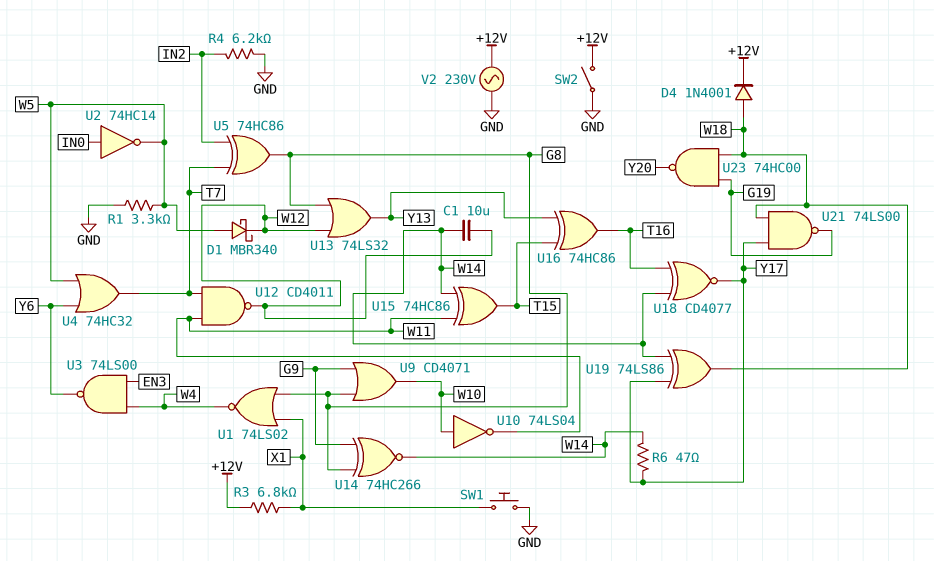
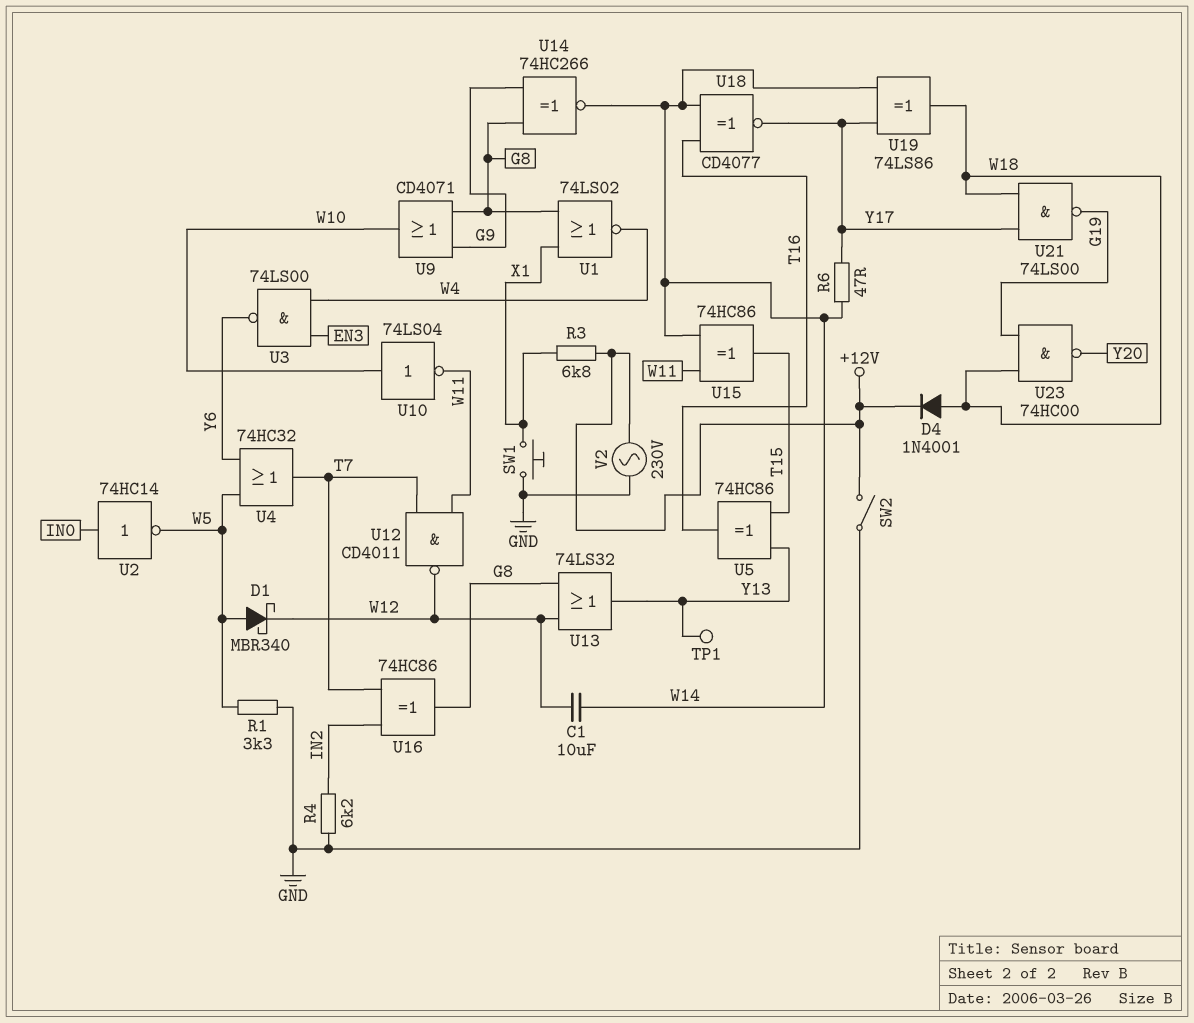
TP1: none -> test point (Y13)
U5: XOR 74HC86 (in IN2, in T7, out G8) -> XOR 74HC86 (in T15, in Y13, out T16)
U16: XOR 74HC86 (in T15, in Y13, out T16) -> XOR 74HC86 (in IN2, in T7, out G8)

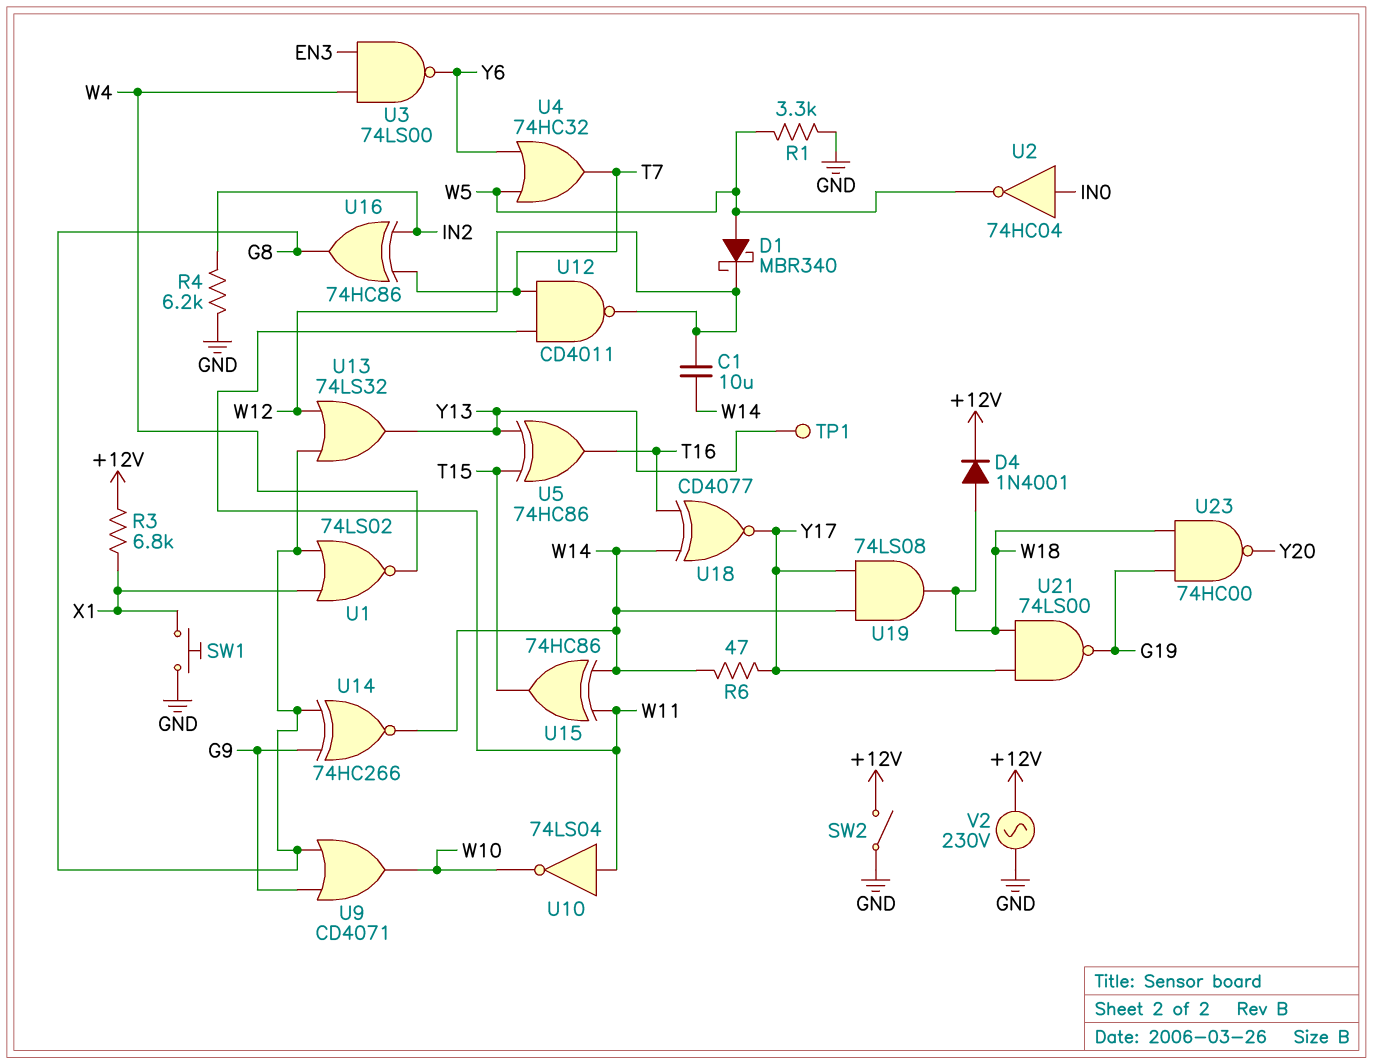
U2: NOT 74HC14 (in IN0, out W5) -> NOT 74HC04 (in IN0, out W5)
U10: NOT 74LS04 (in W10, out W11) -> NOT 74LS04 (in W11, out W10)
U19: XOR 74LS86 (in W14, in Y17, out W18) -> AND 74LS08 (in W14, in Y17, out W18)

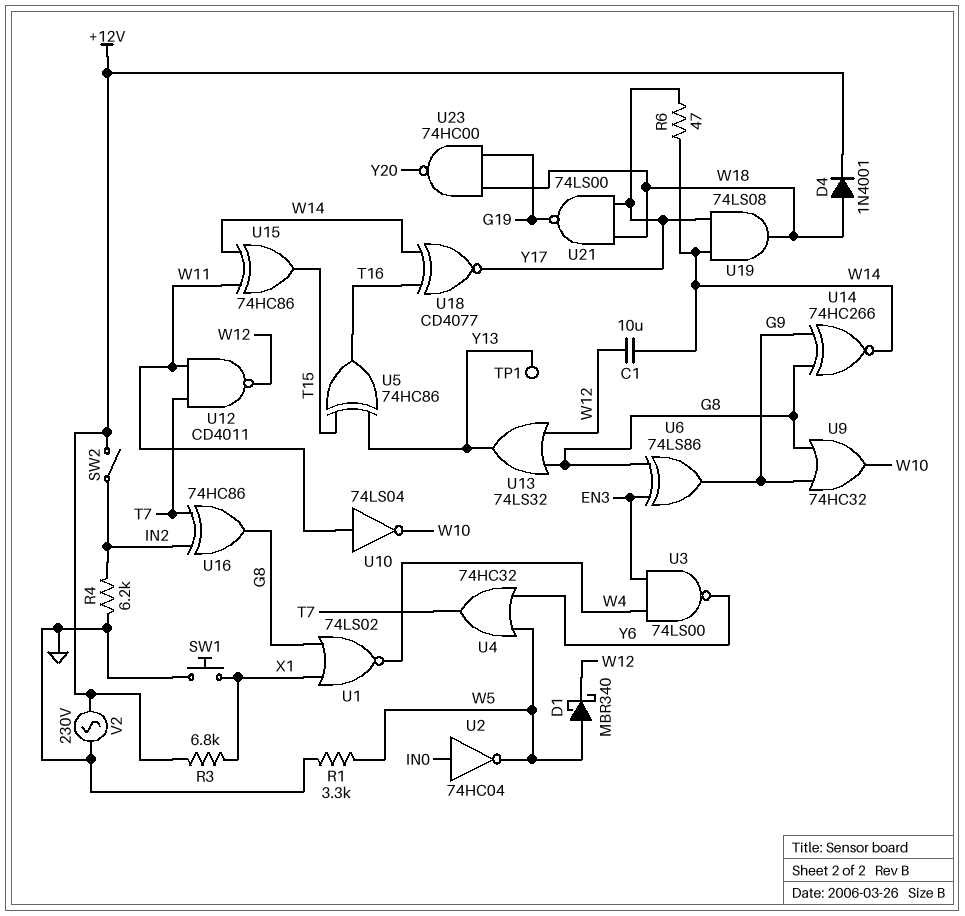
SW2: switch (+12V, GND) -> switch (+12V, IN2)
U6: none -> XOR 74LS86 (in EN3, in G8, out G9)
U9: OR CD4071 (in G8, in G9, out W10) -> OR 74HC32 (in G8, in G9, out W10)

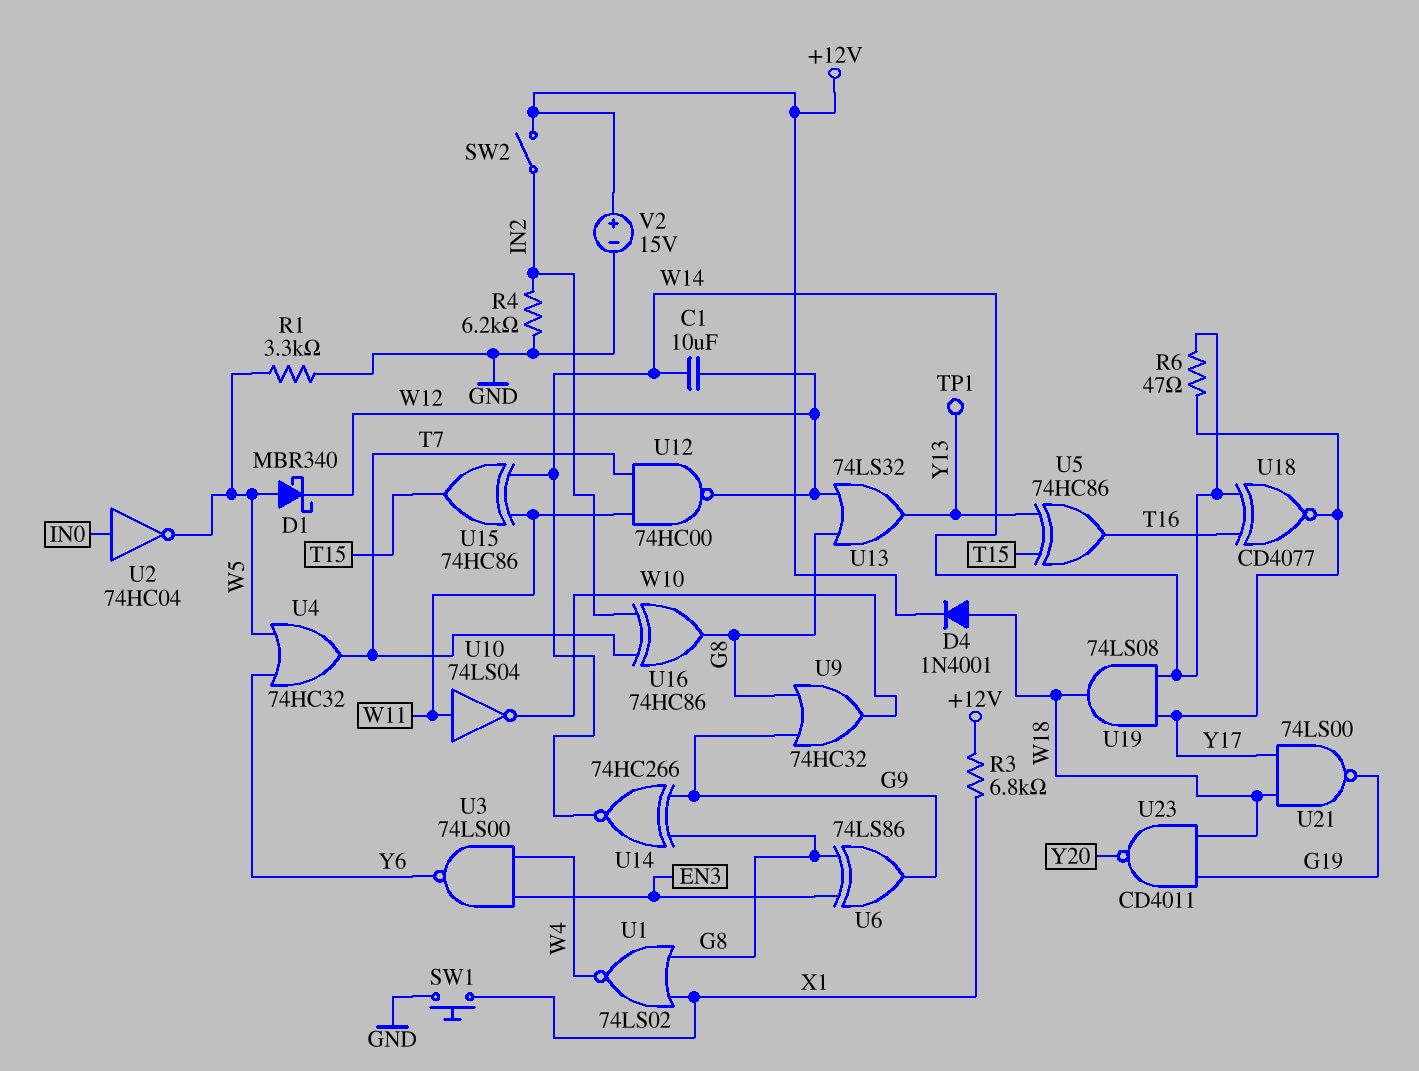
U12: NAND CD4011 (in T7, in W11, out W12) -> NAND 74HC00 (in T7, in W11, out W12)
U23: NAND 74HC00 (in G19, in W18, out Y20) -> NAND CD4011 (in G19, in W18, out Y20)
V2: AC 230V (+12V, GND) -> 15V (plus +12V, minus GND)

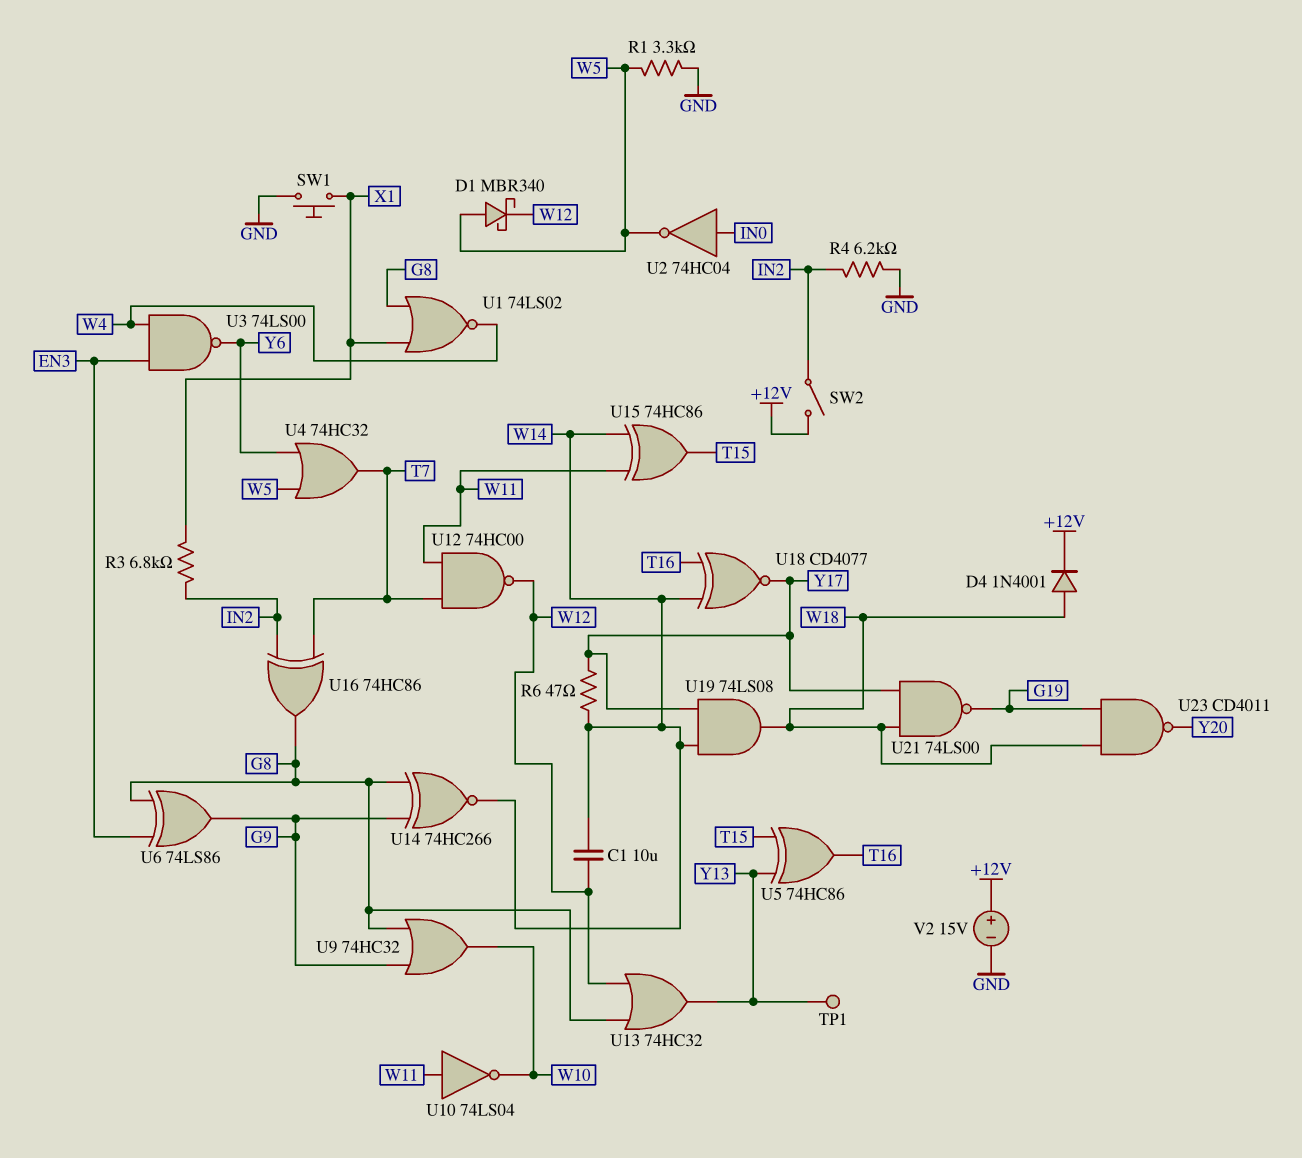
R3: 6.8k (+12V, X1) -> 6.8k (IN2, X1)
U13: OR 74LS32 (in G8, in W12, out Y13) -> OR 74HC32 (in G8, in W12, out Y13)

